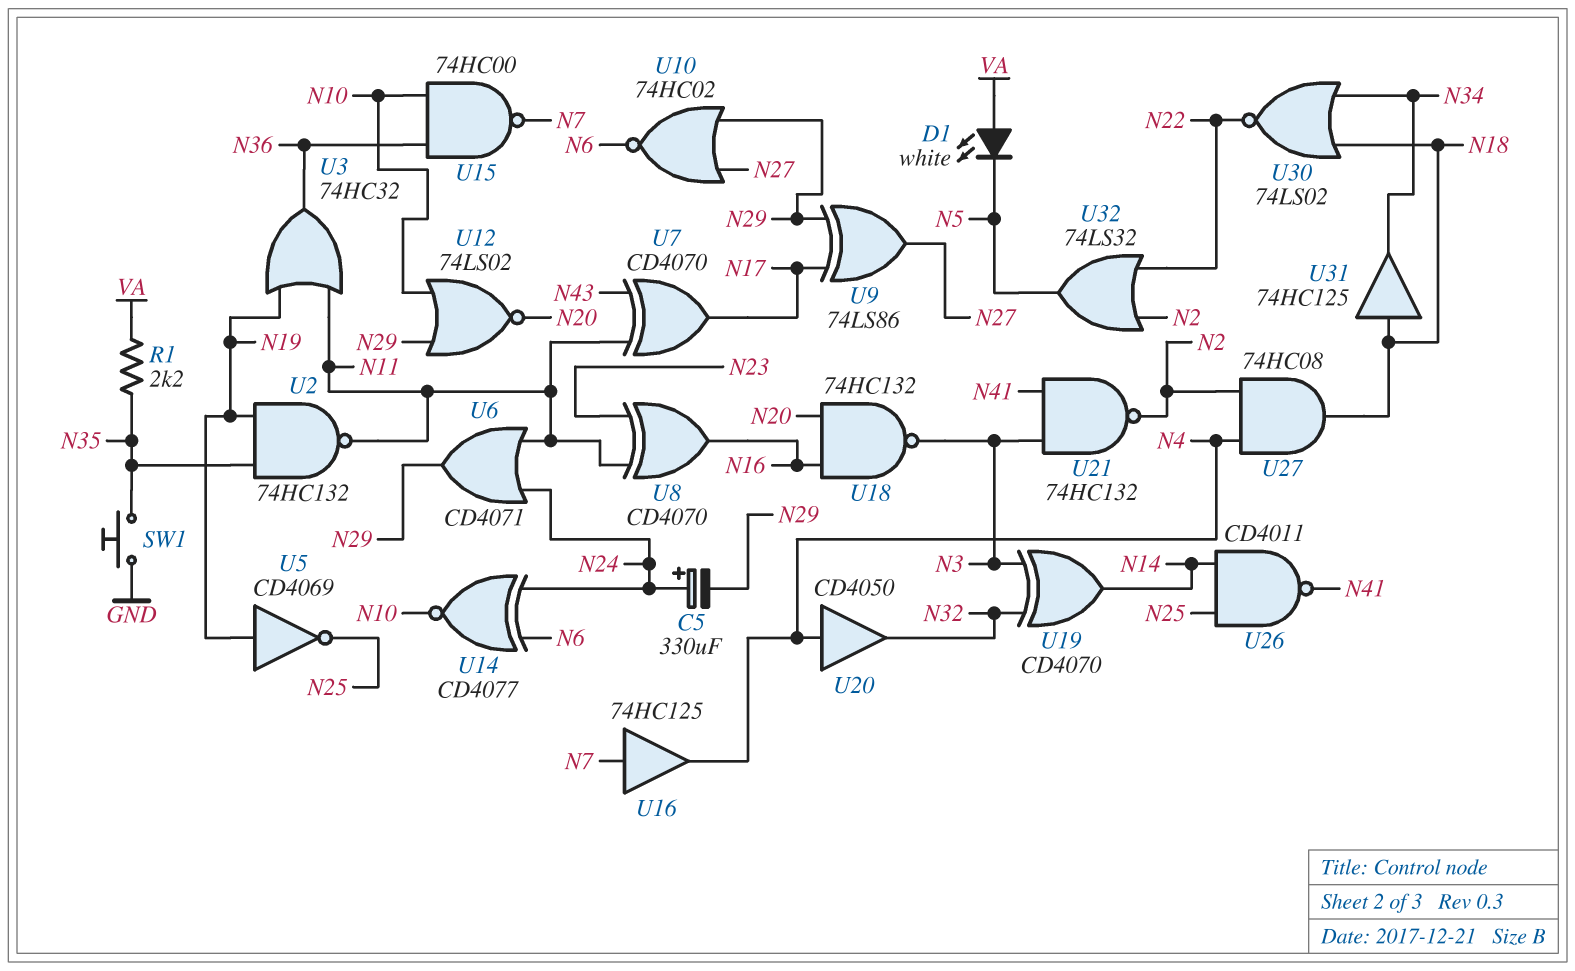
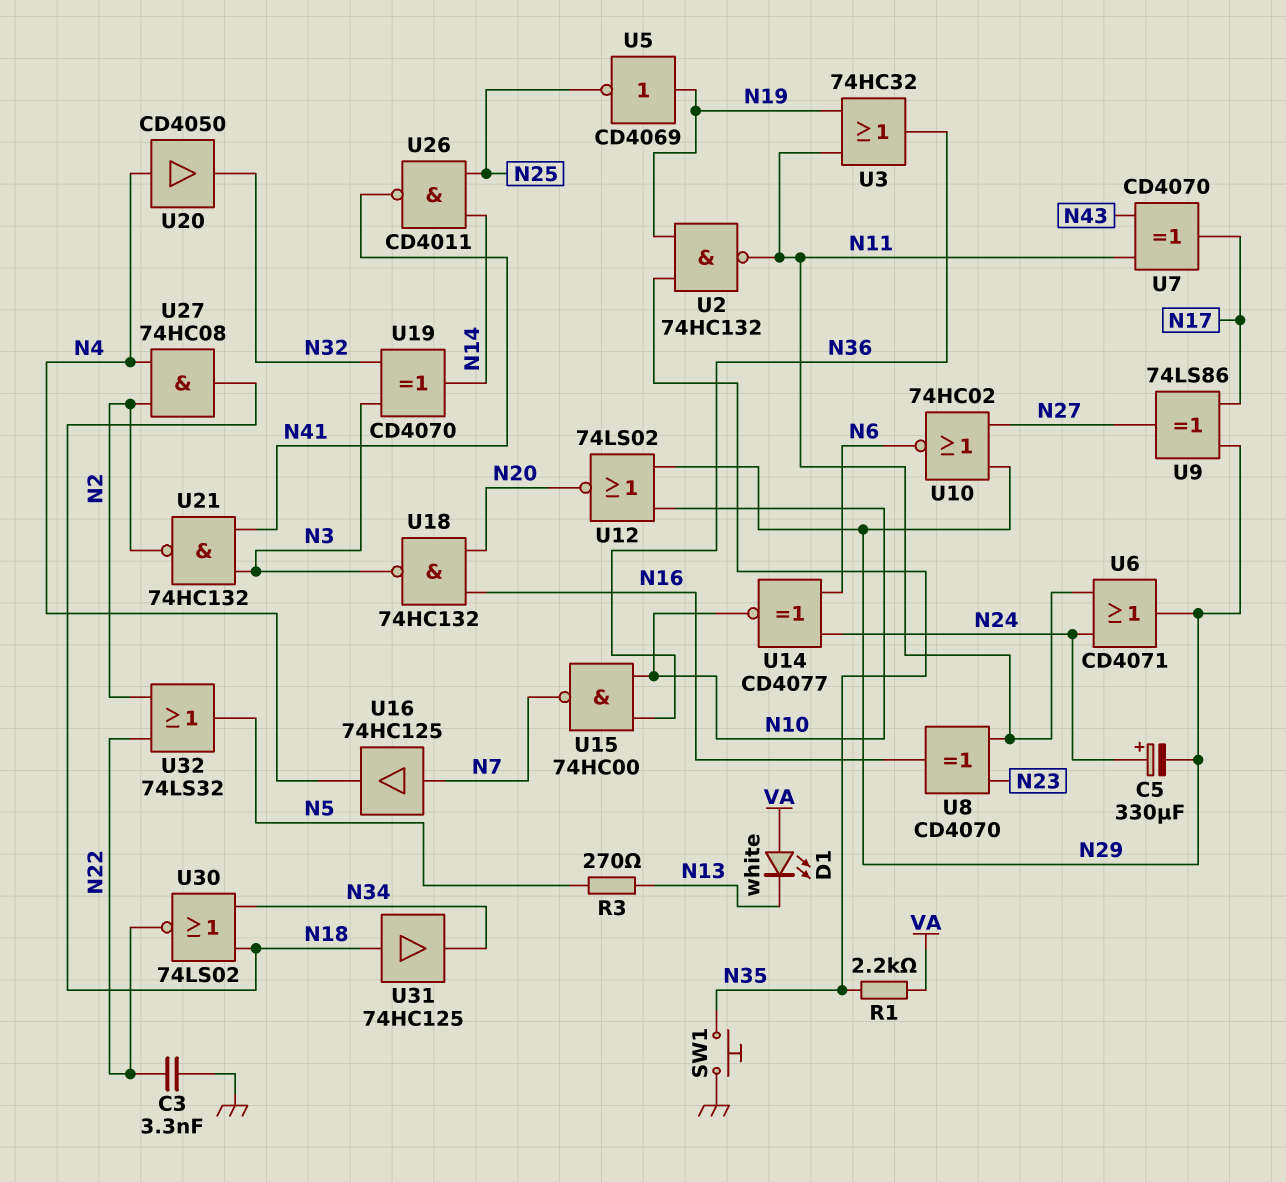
C3: none -> 3.3nF (GND, N22)
D1: LED white (A VA, K N5) -> LED white (A VA, K N13)
R3: none -> 270 (N5, N13)

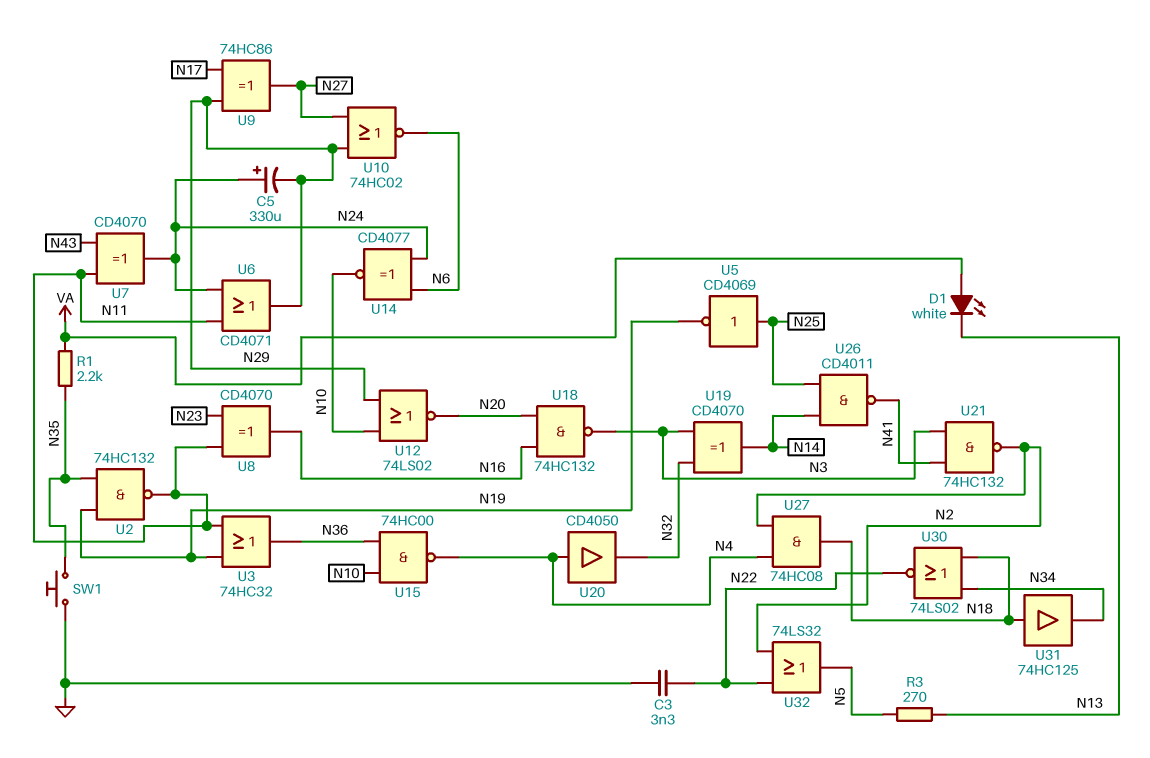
U5: NOT CD4069 (in N19, out N25) -> NOT CD4069 (in N25, out N19)
U7: XOR CD4070 (in N11, in N43, out N17) -> XOR CD4070 (in N11, in N43, out N24)
U9: XOR 74LS86 (in N17, in N29, out N27) -> XOR 74HC86 (in N17, in N29, out N27)
U15: NAND 74HC00 (in N10, in N36, out N7) -> NAND 74HC00 (in N10, in N36, out N4)
U16: buffer 74HC125 (in N7, out N4) -> none

